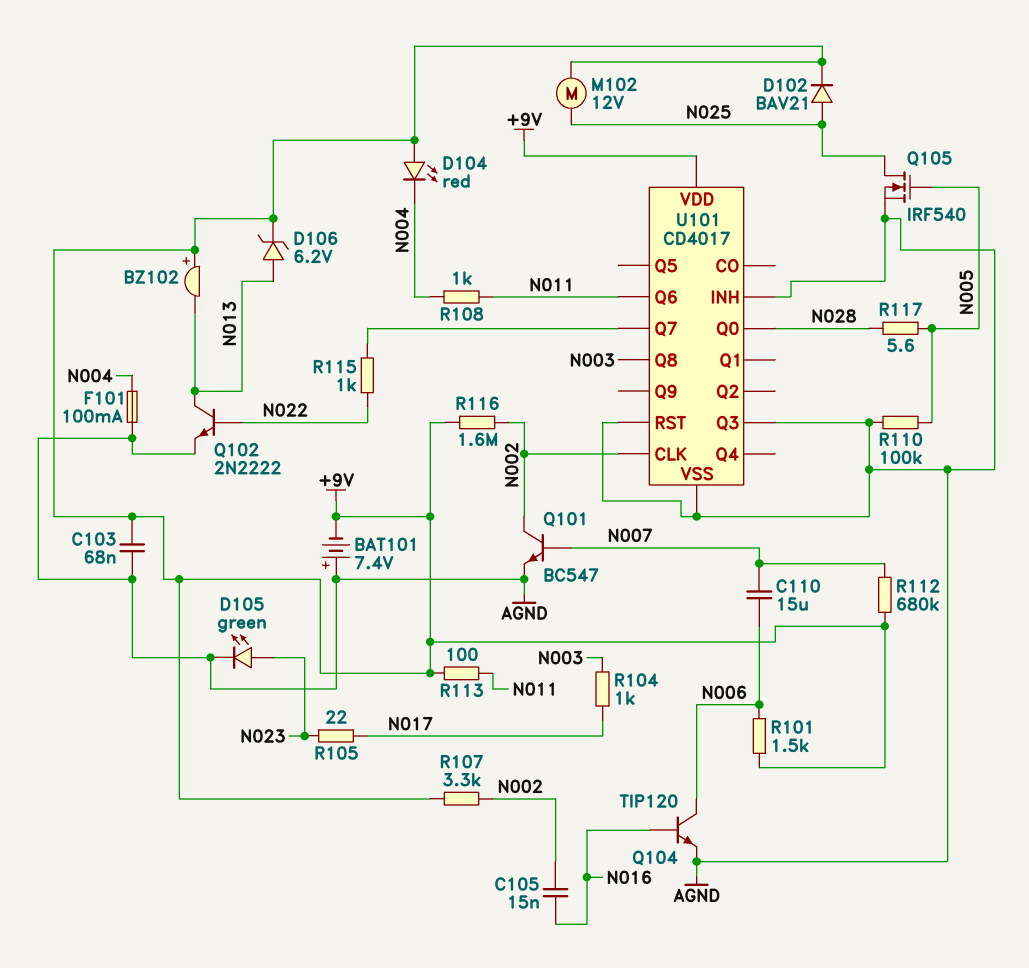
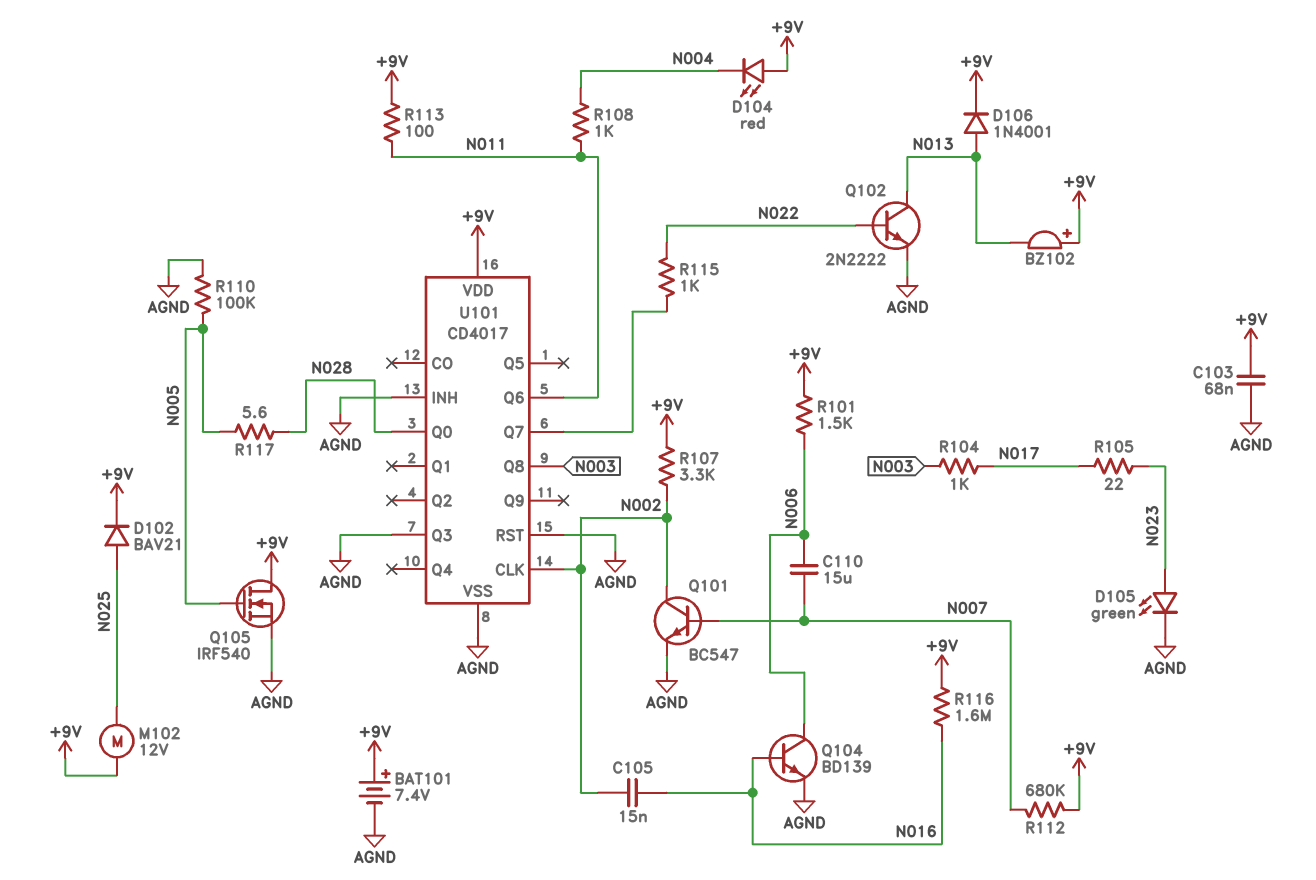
BAT101: 7.4V (plus AGND, minus +9V) -> 7.4V (plus +9V, minus AGND)
D106: zener 6.2V (A N013, K +9V) -> diode 1N4001 (A N013, K +9V)
F101: 100mA (AGND, N004) -> none
Q104: NPN TIP120 (B N016, C N006, E AGND) -> NPN BD139 (B N016, C N006, E AGND)
Q105: NMOS IRF540 (G N005, D N025, S AGND) -> NMOS IRF540 (G N005, D +9V, S AGND)
R116: 1.6M (+9V, N002) -> 1.6M (+9V, N016)

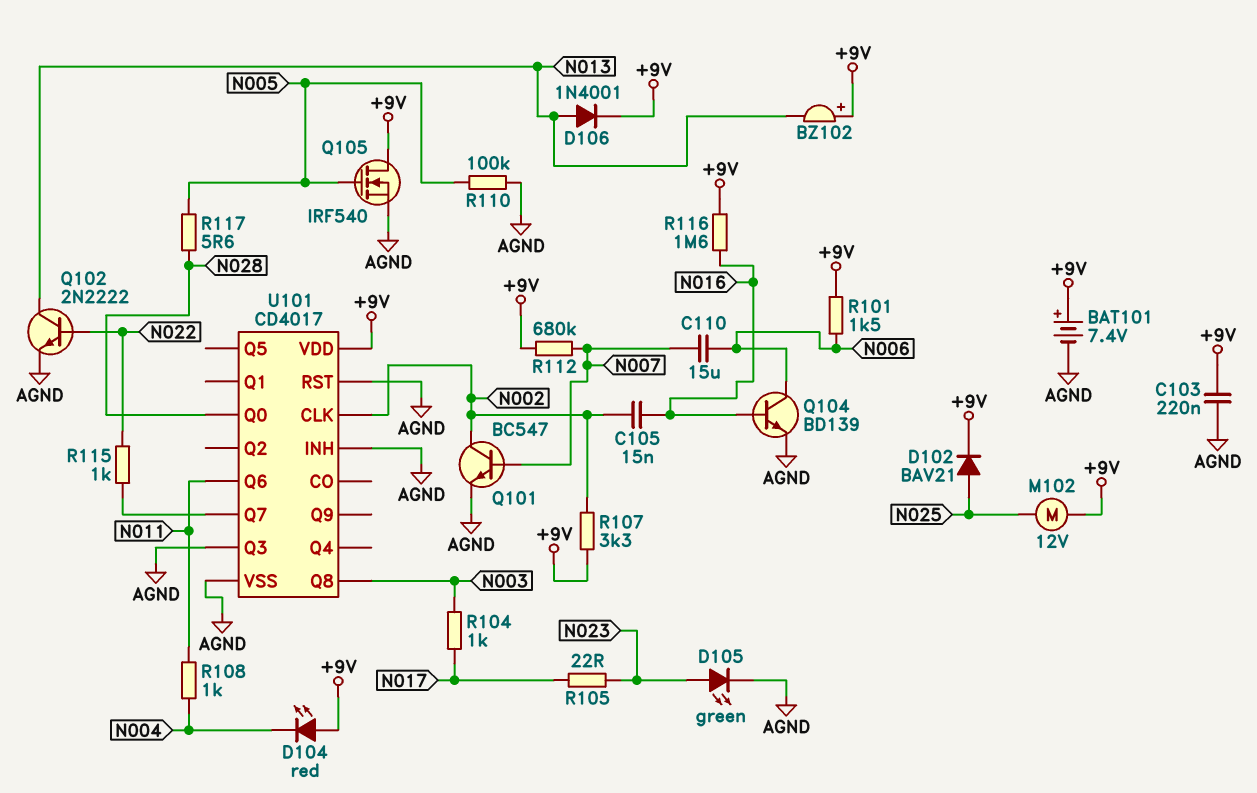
C103: 68nF (+9V, AGND) -> 220nF (+9V, AGND)
R113: 100 (+9V, N011) -> none

